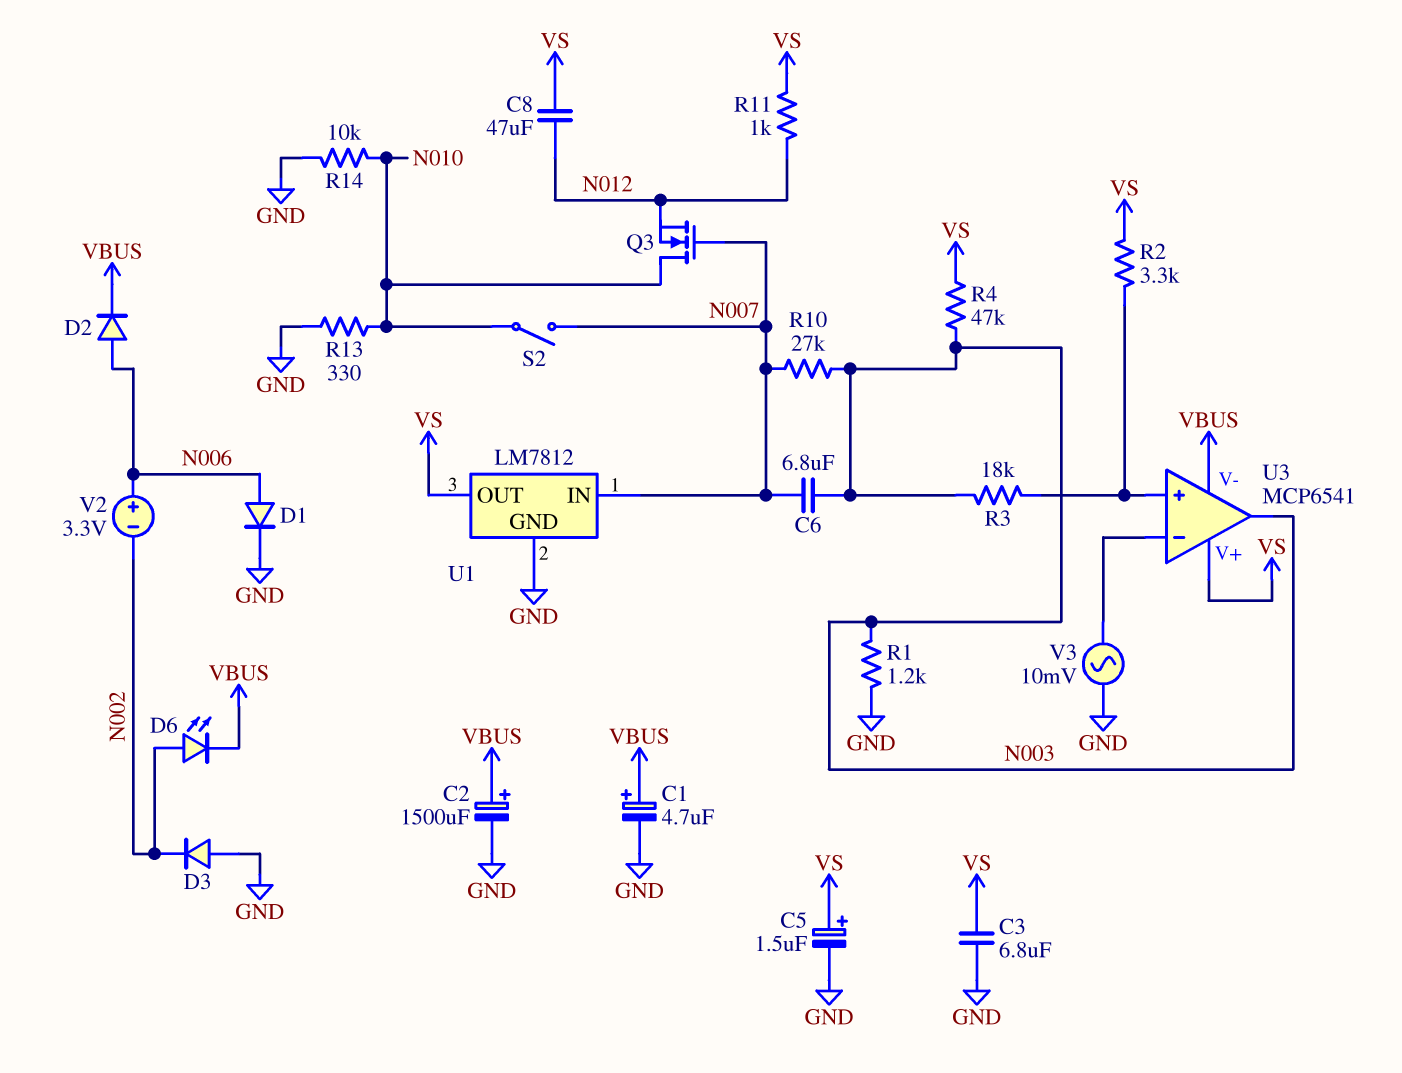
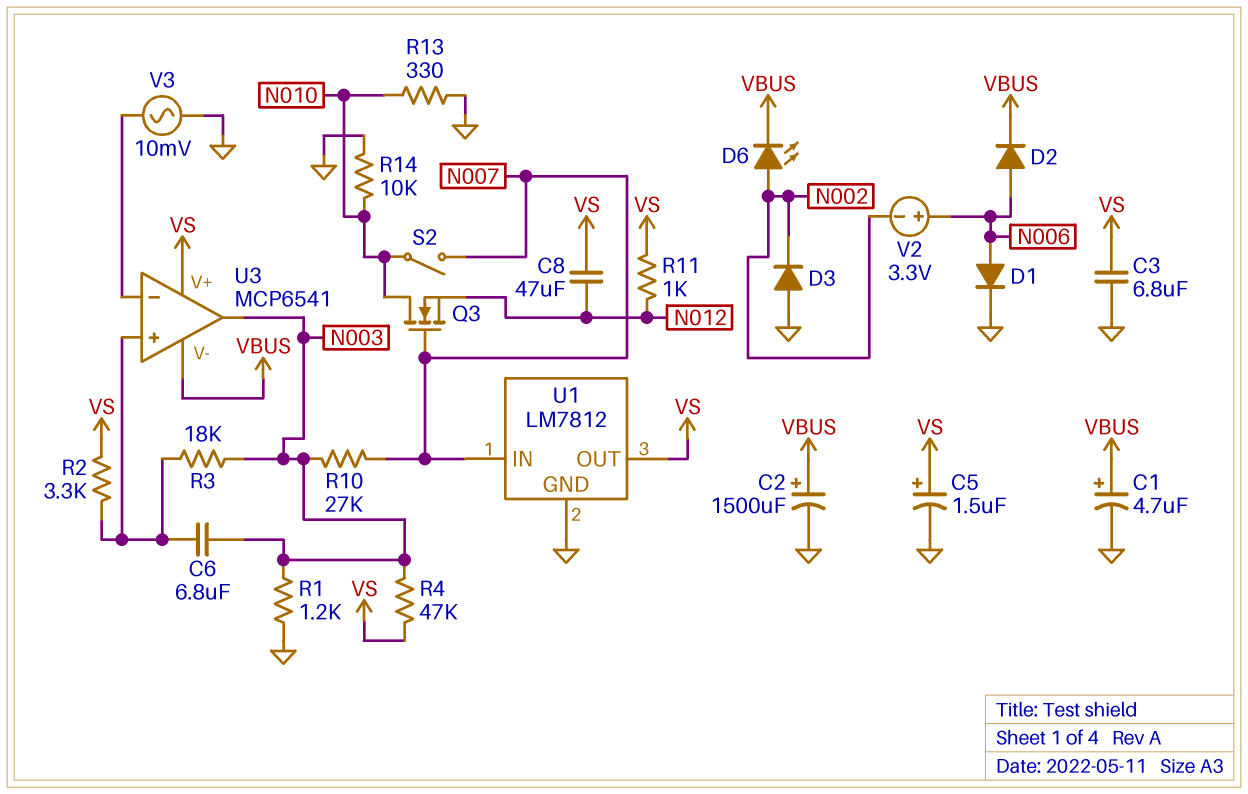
C6: 6.8uF (N003, N007) -> 6.8uF (N003, U3/in+)

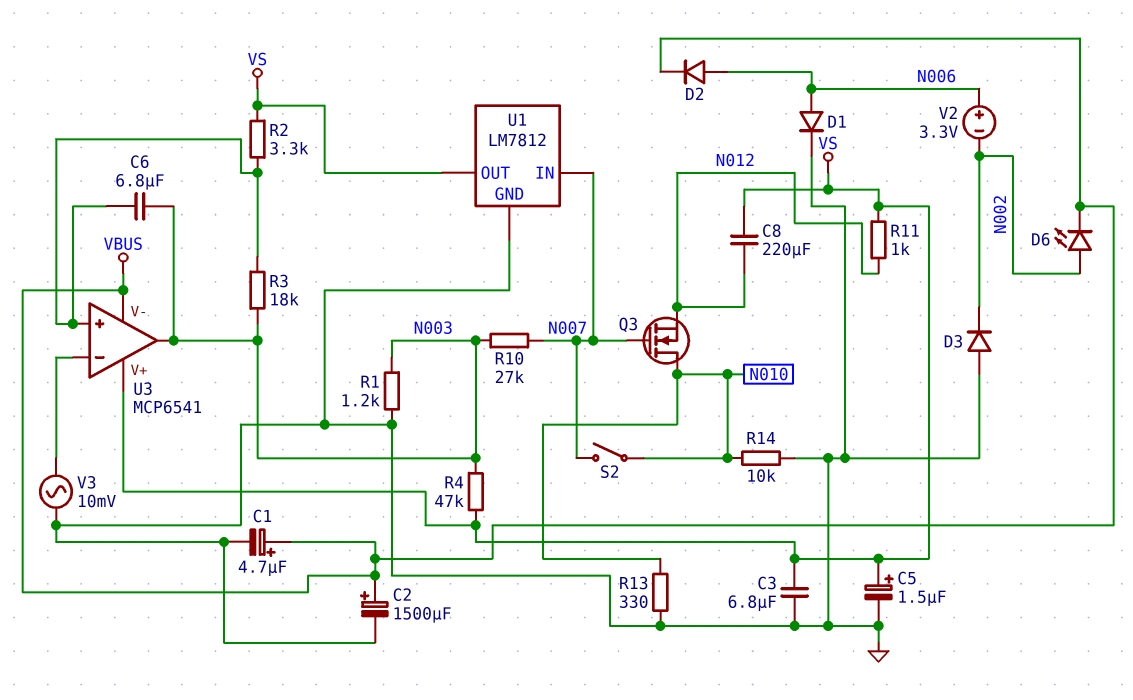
C8: 47uF (N012, VS) -> 220uF (N012, VS)

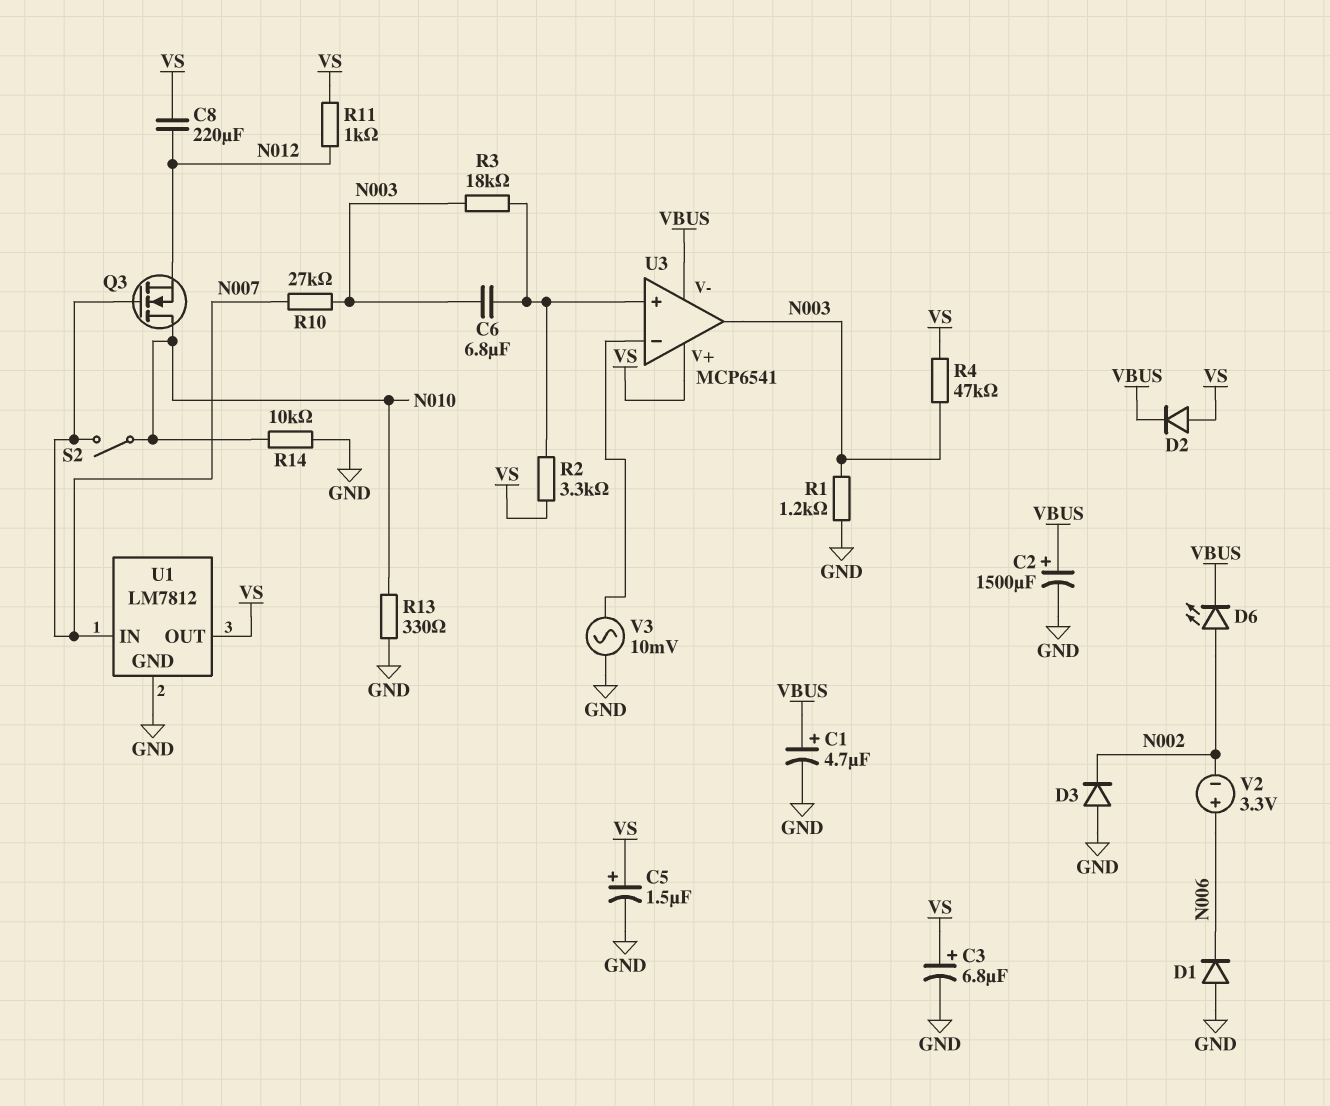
C3: 6.8uF (GND, VS) -> 6.8uF (plus VS, minus GND)
D1: diode (A N006, K GND) -> diode (A GND, K N006)
D2: diode (A N006, K VBUS) -> diode (A VS, K VBUS)

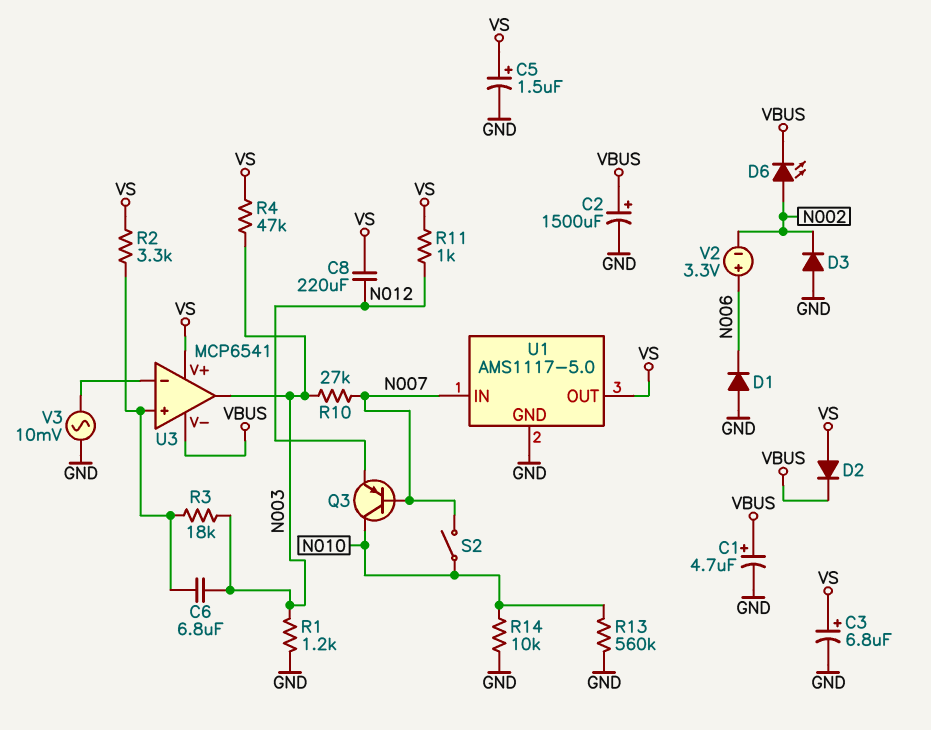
Q3: NMOS (G N007, D N010, S N012) -> PNP (B N007, C N010, E N012)
R13: 330 (GND, N010) -> 560k (GND, N010)
U1: LM7812 -> AMS1117-5.0

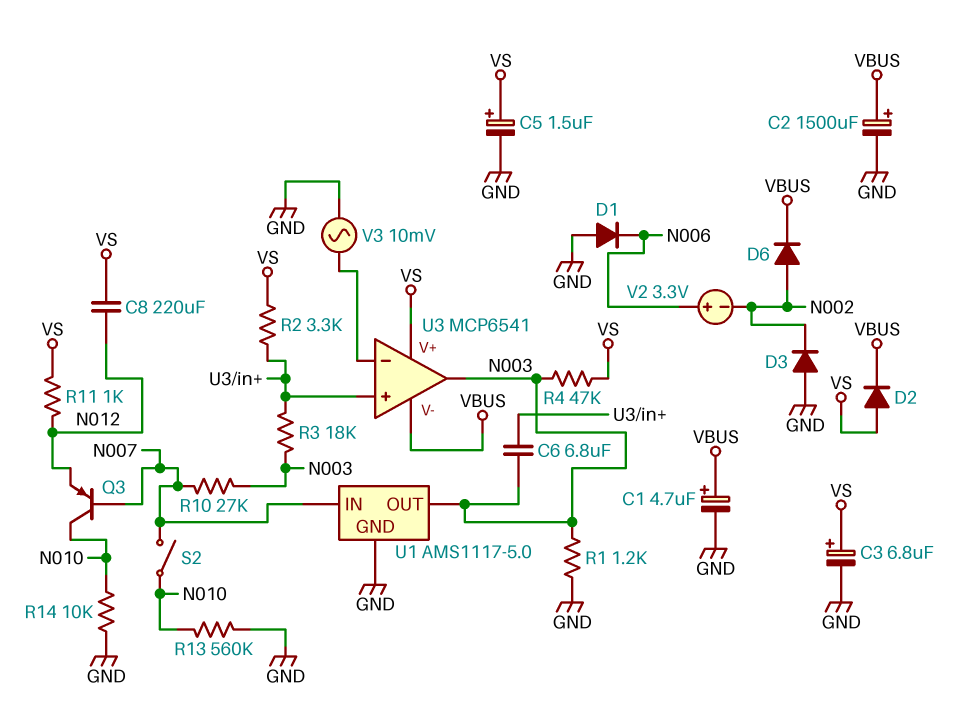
D6: LED (A N002, K VBUS) -> diode (A N002, K VBUS)
U1 pin OUT: VS -> N003

